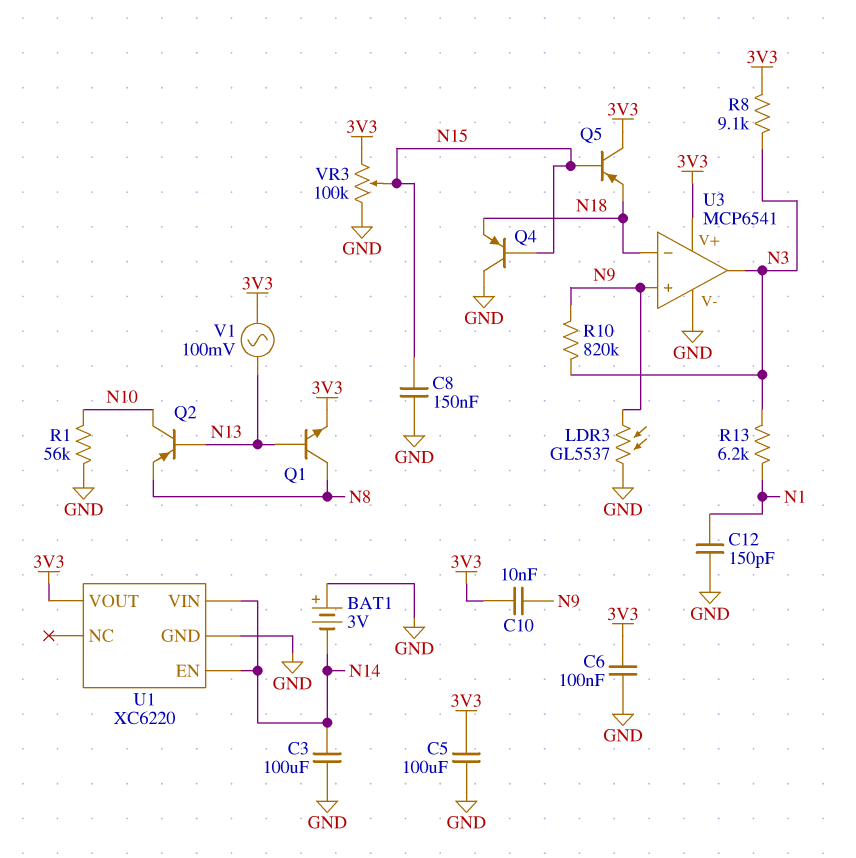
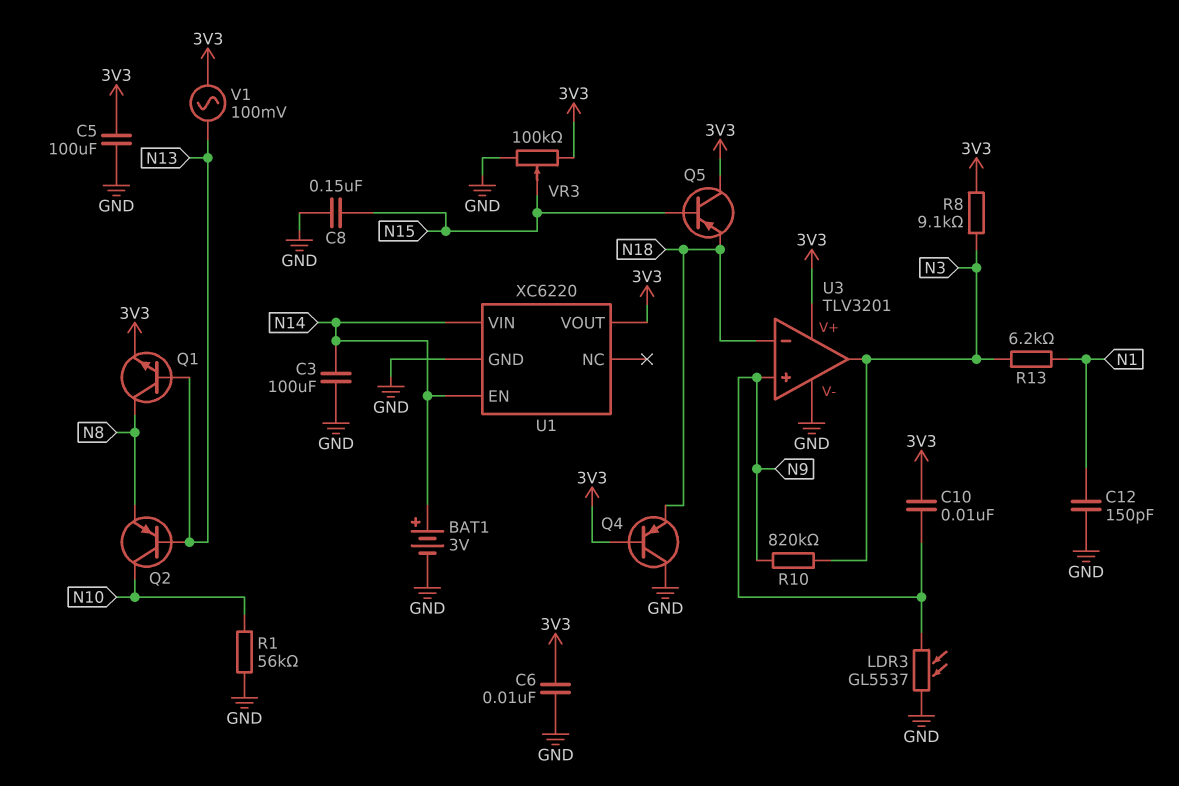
BAT1: 3V (plus GND, minus N14) -> 3V (plus N14, minus GND)
C6: 100nF (3V3, GND) -> 10nF (3V3, GND)
Q4: PNP (B N15, C GND, E N18) -> PNP (B 3V3, C GND, E N18)
U3: MCP6541 -> TLV3201

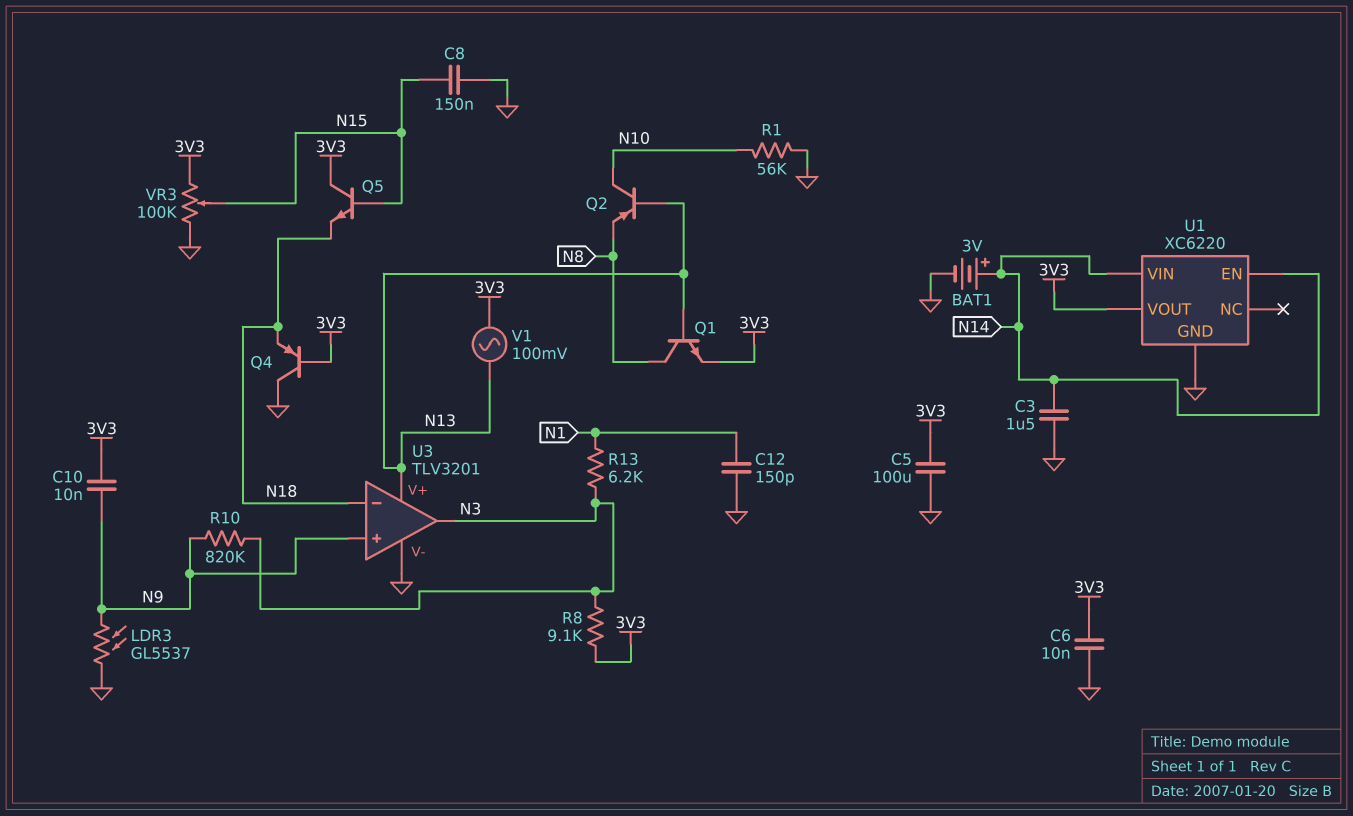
C3: 100uF (GND, N14) -> 1.5uF (GND, N14)
Q5: PNP (B N15, C 3V3, E N18) -> NPN (B N15, C 3V3, E N18)
U3 pin V+: 3V3 -> N13

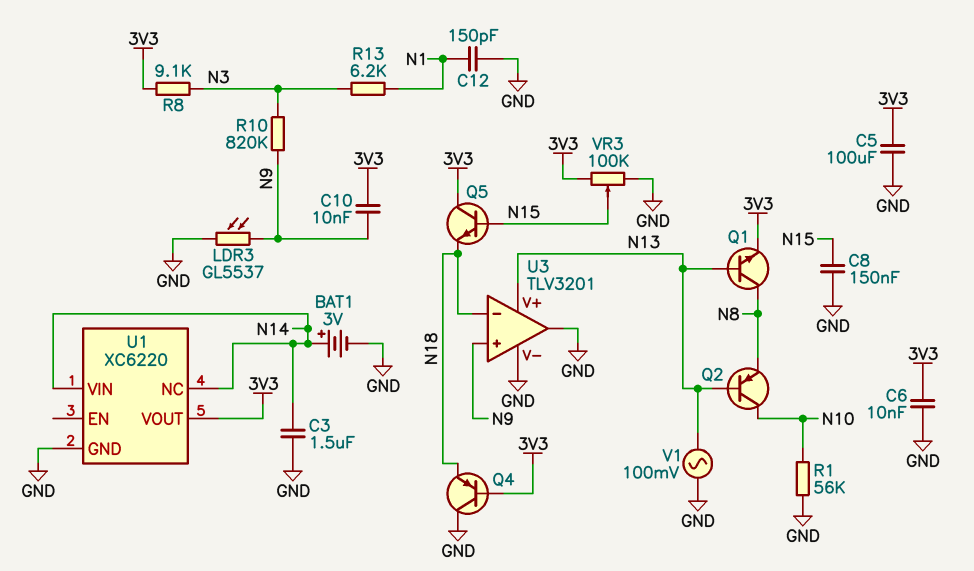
U1 pin EN: N14 -> none
U1 pin NC: none -> N14
U3 pin out: N3 -> GND
V1: AC 100mV (3V3, N13) -> AC 100mV (GND, N13)

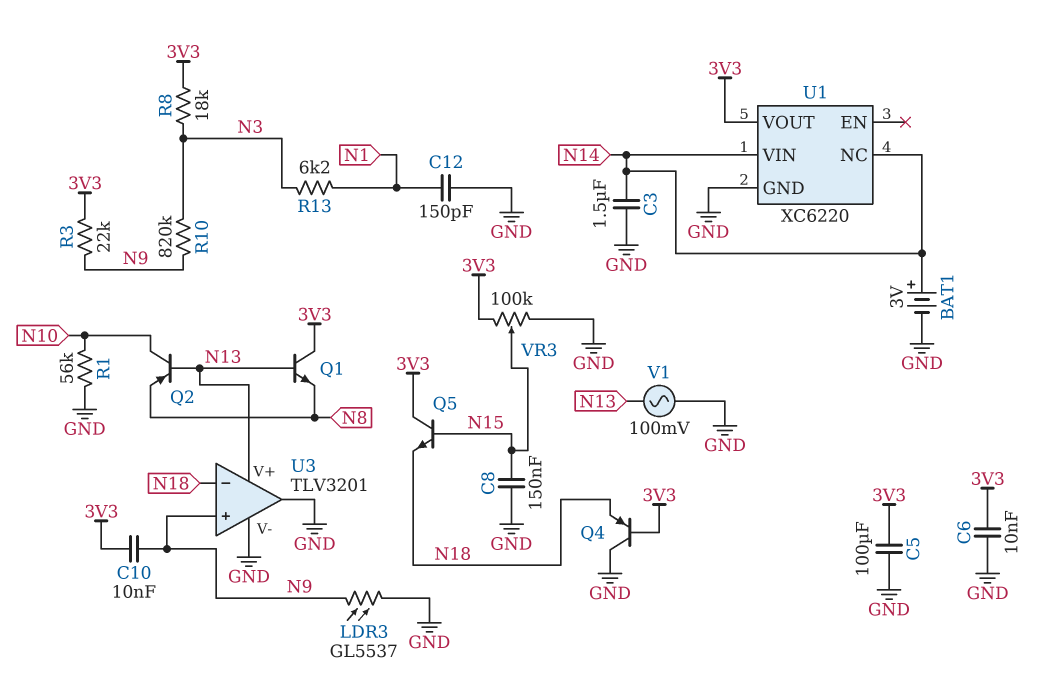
Q1: NPN (B N13, C N8, E 3V3) -> NPN (B N13, C 3V3, E N8)
R3: none -> 22k (3V3, N9)
R8: 9.1k (3V3, N3) -> 18k (3V3, N3)

